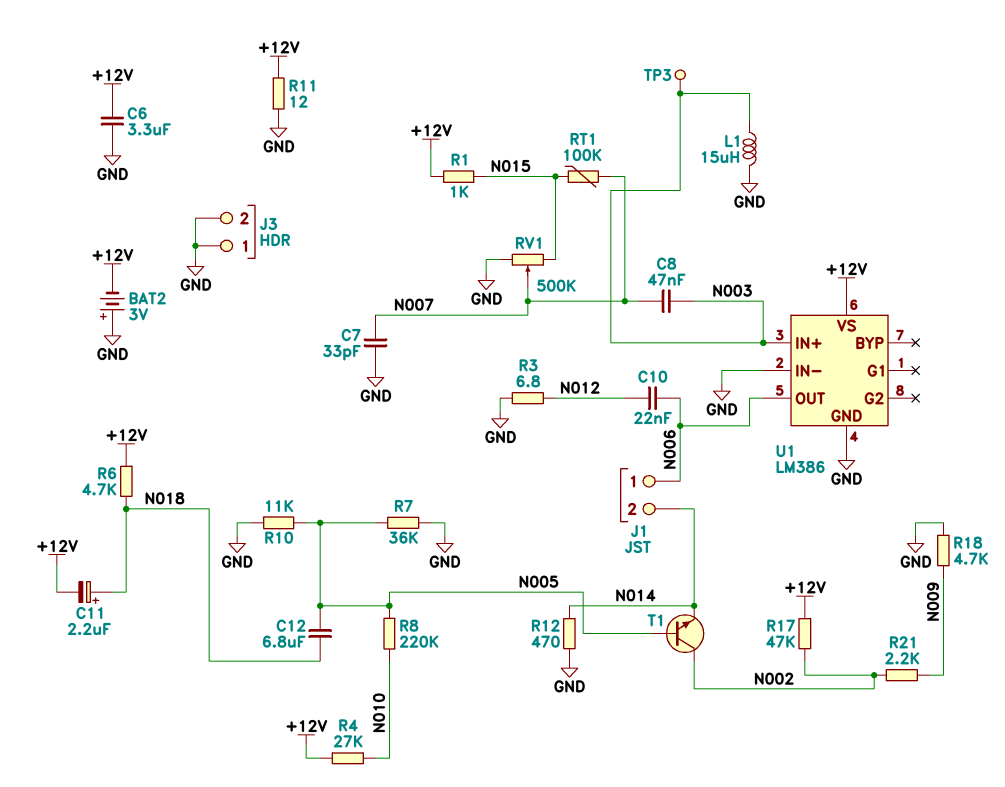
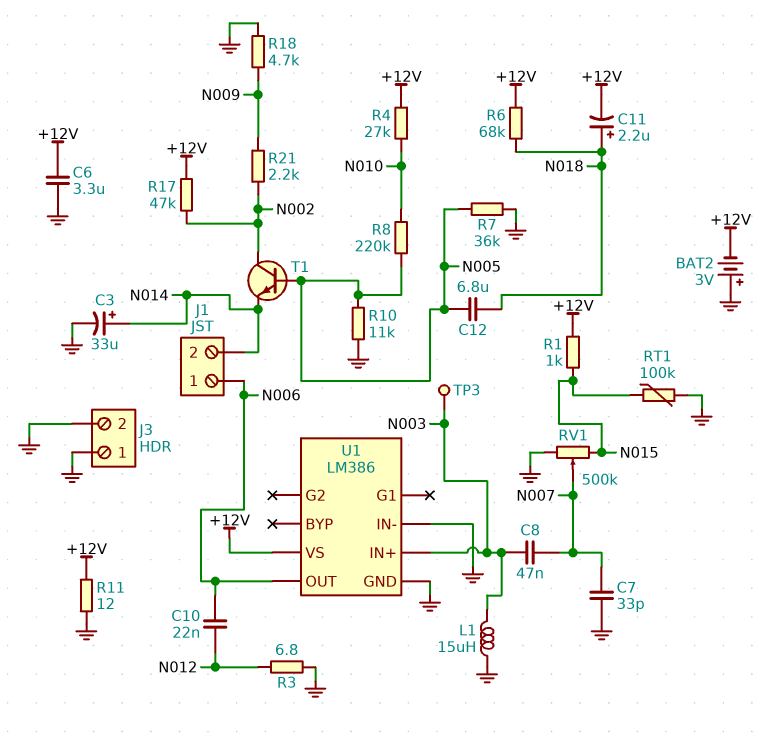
C3: none -> 33uF (plus N014, minus GND)
R6: 4.7k (+12V, N018) -> 68k (+12V, N018)
R12: 470 (GND, N014) -> none
RT1: 100k (N007, N015) -> 100k (GND, N015)

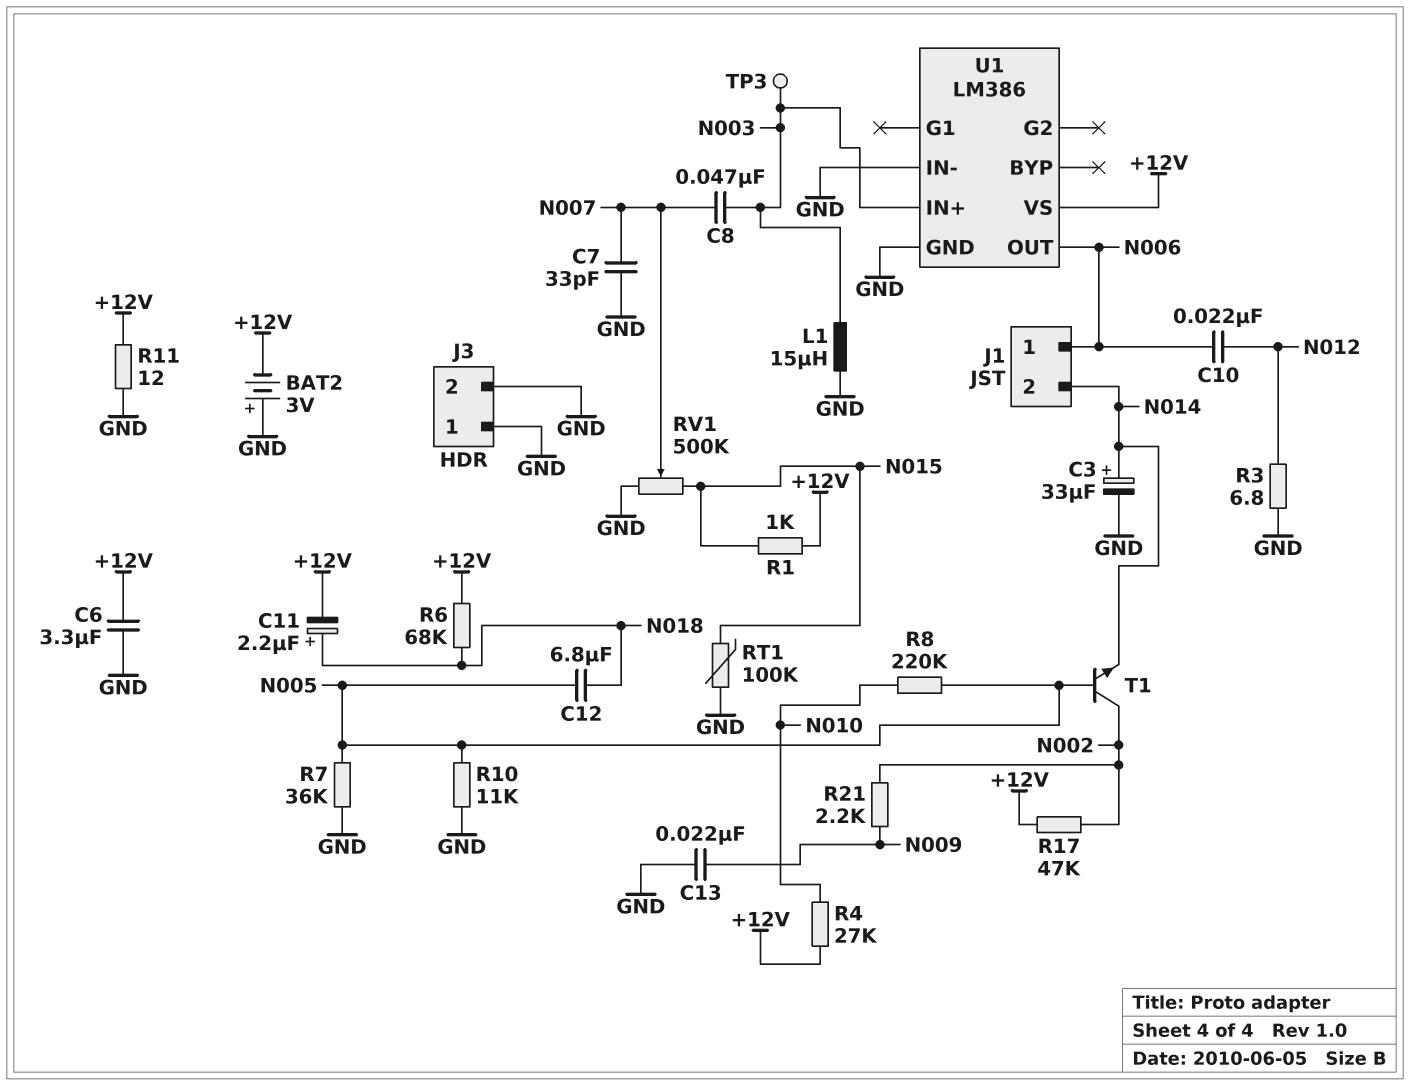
C13: none -> 22nF (GND, N009)
R18: 4.7k (GND, N009) -> none

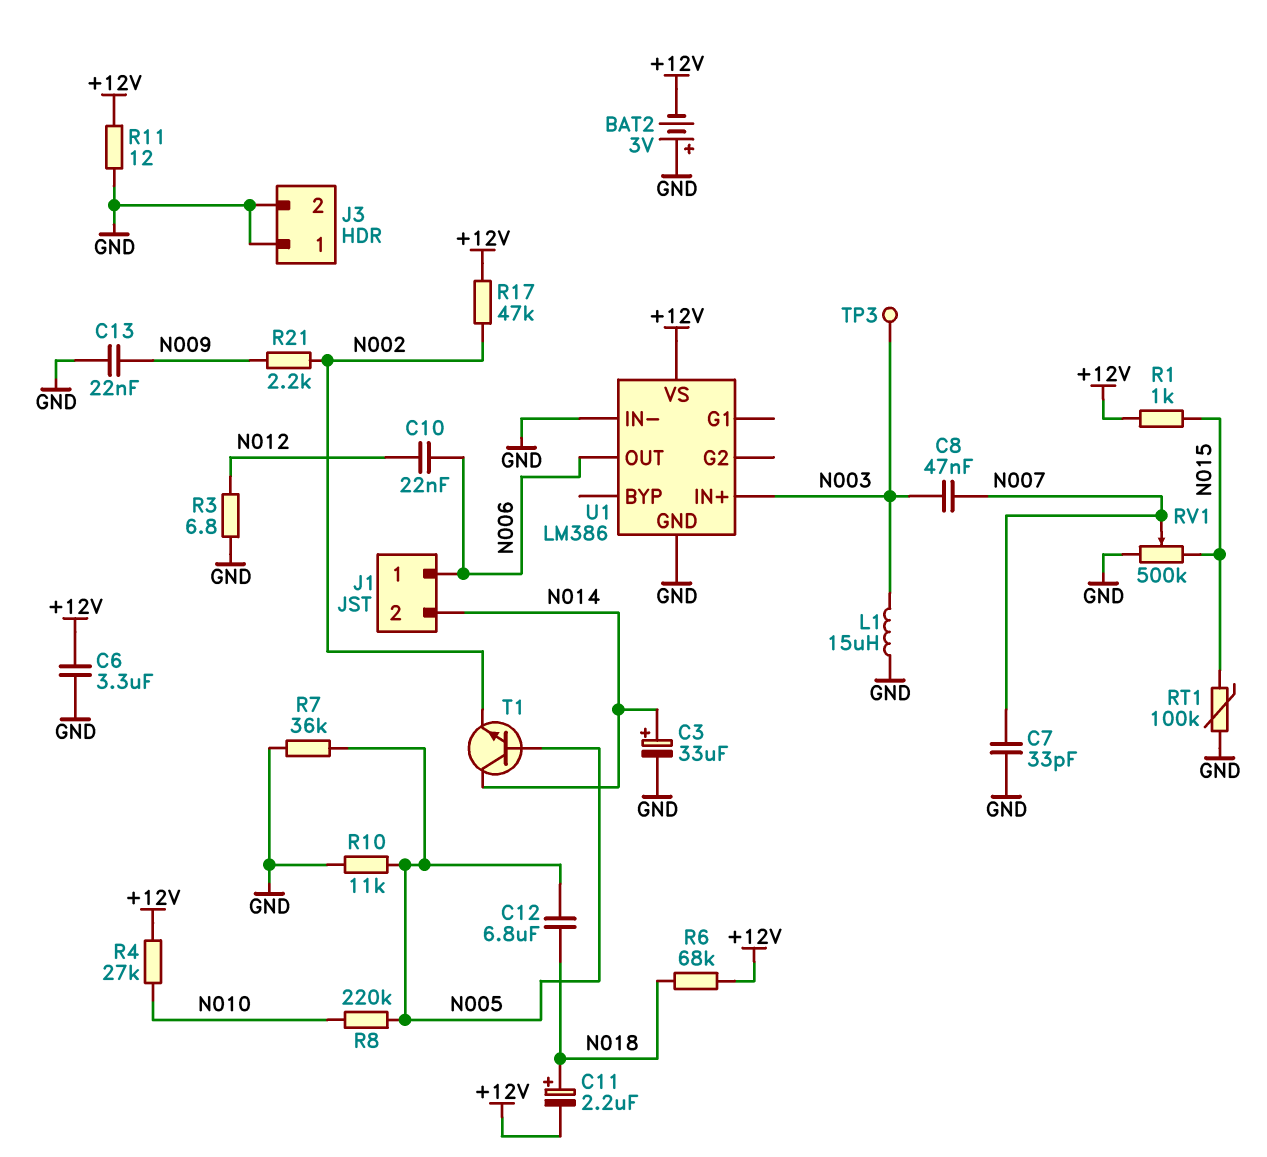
T1: NPN (B N005, C N002, E N014) -> NPN (B N005, C N014, E N002)

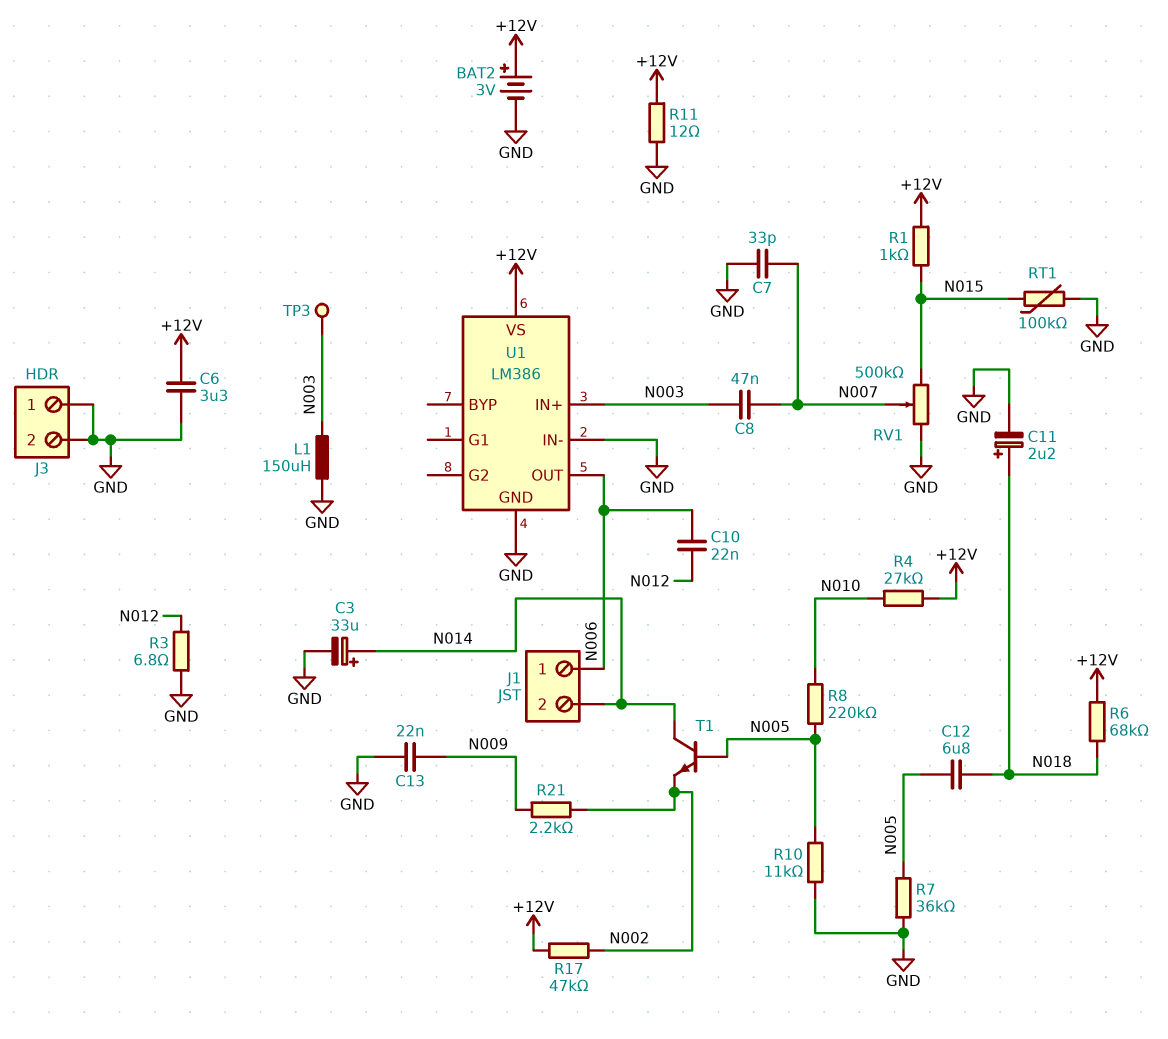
BAT2: 3V (plus GND, minus +12V) -> 3V (plus +12V, minus GND)
C11: 2.2uF (plus N018, minus +12V) -> 2.2uF (plus N018, minus GND)
L1: 15uH (GND, N003) -> 150uH (GND, N003)

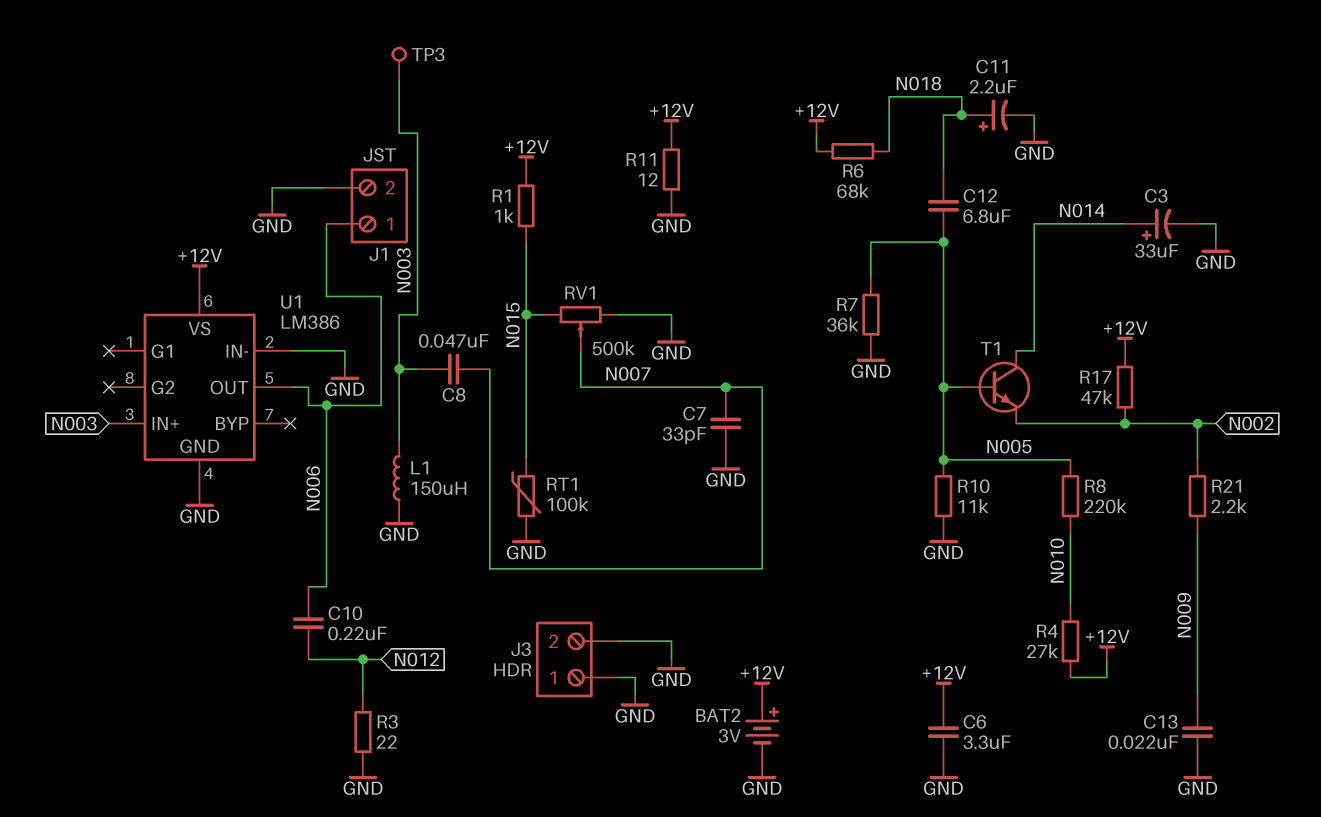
C10: 22nF (N006, N012) -> 220nF (N006, N012)
J1 pin 2: N014 -> GND
R3: 6.8 (GND, N012) -> 22 (GND, N012)

